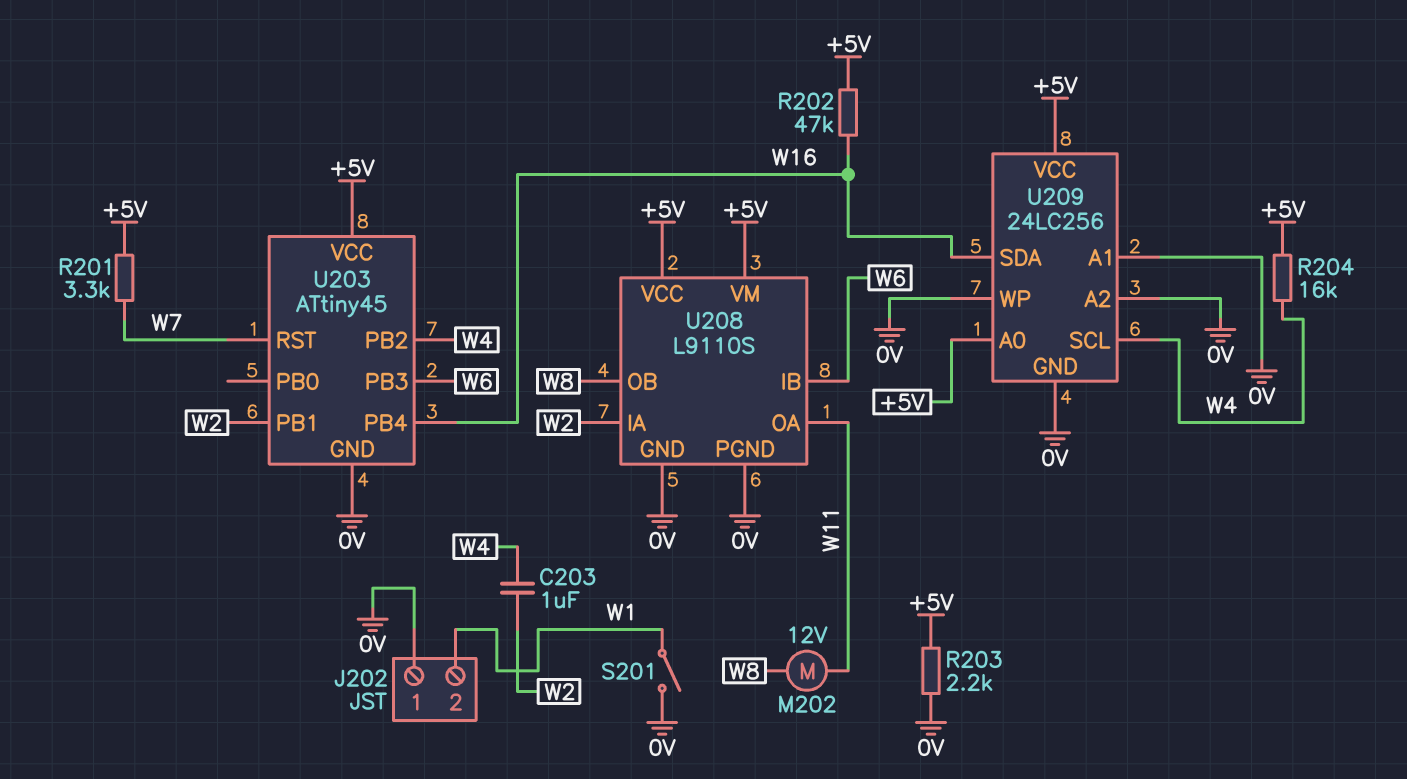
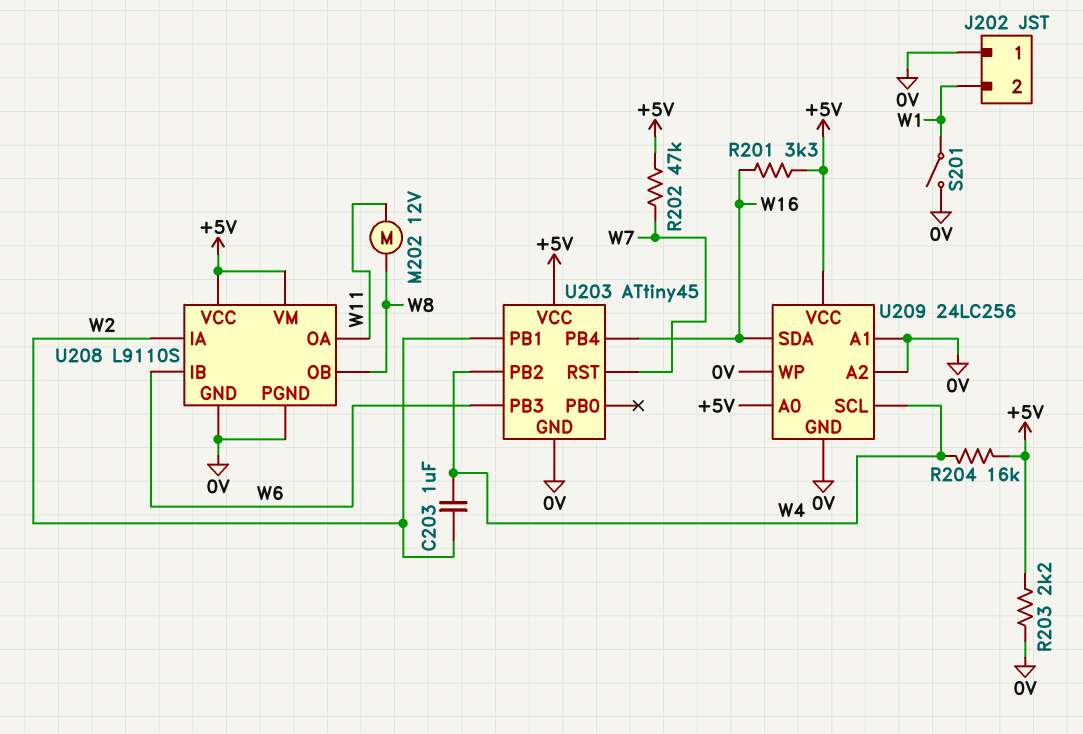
R201: 3.3k (+5V, W7) -> 3.3k (+5V, W16)
R202: 47k (+5V, W16) -> 47k (+5V, W7)

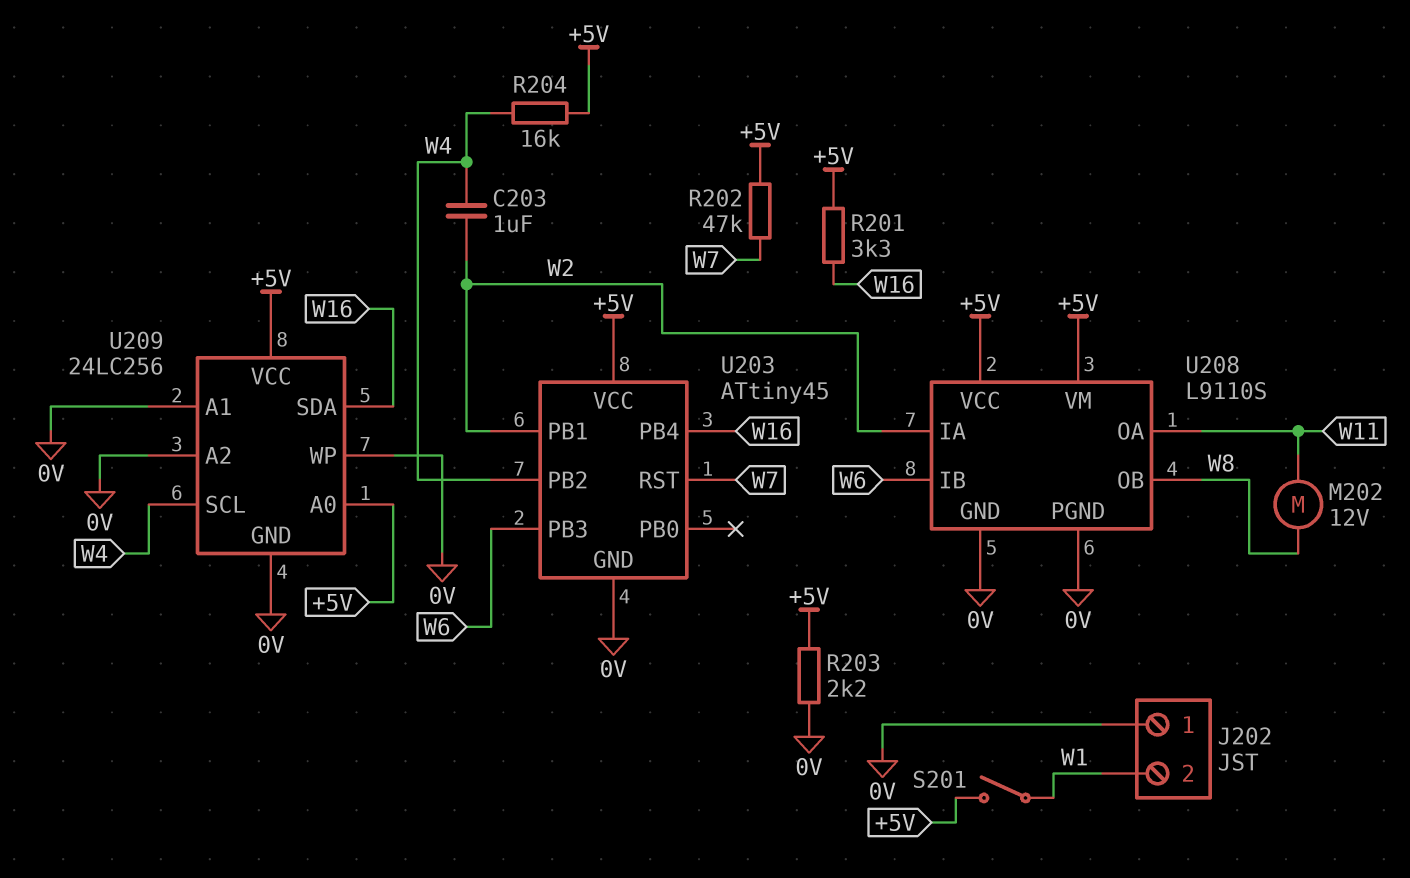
S201: switch (0V, W1) -> switch (+5V, W1)

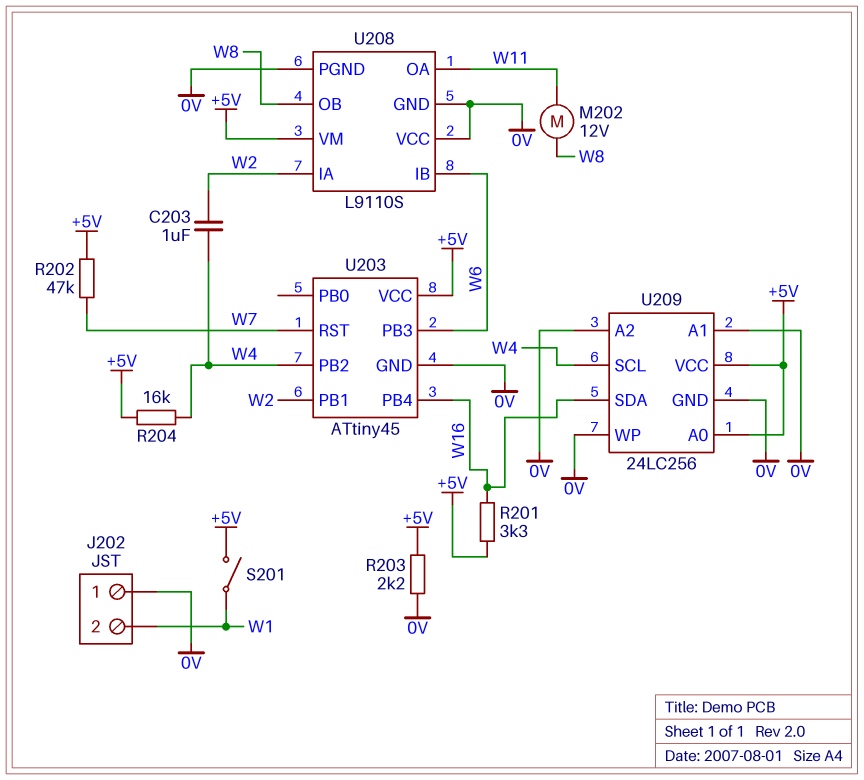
U208 pin VCC: +5V -> 0V

